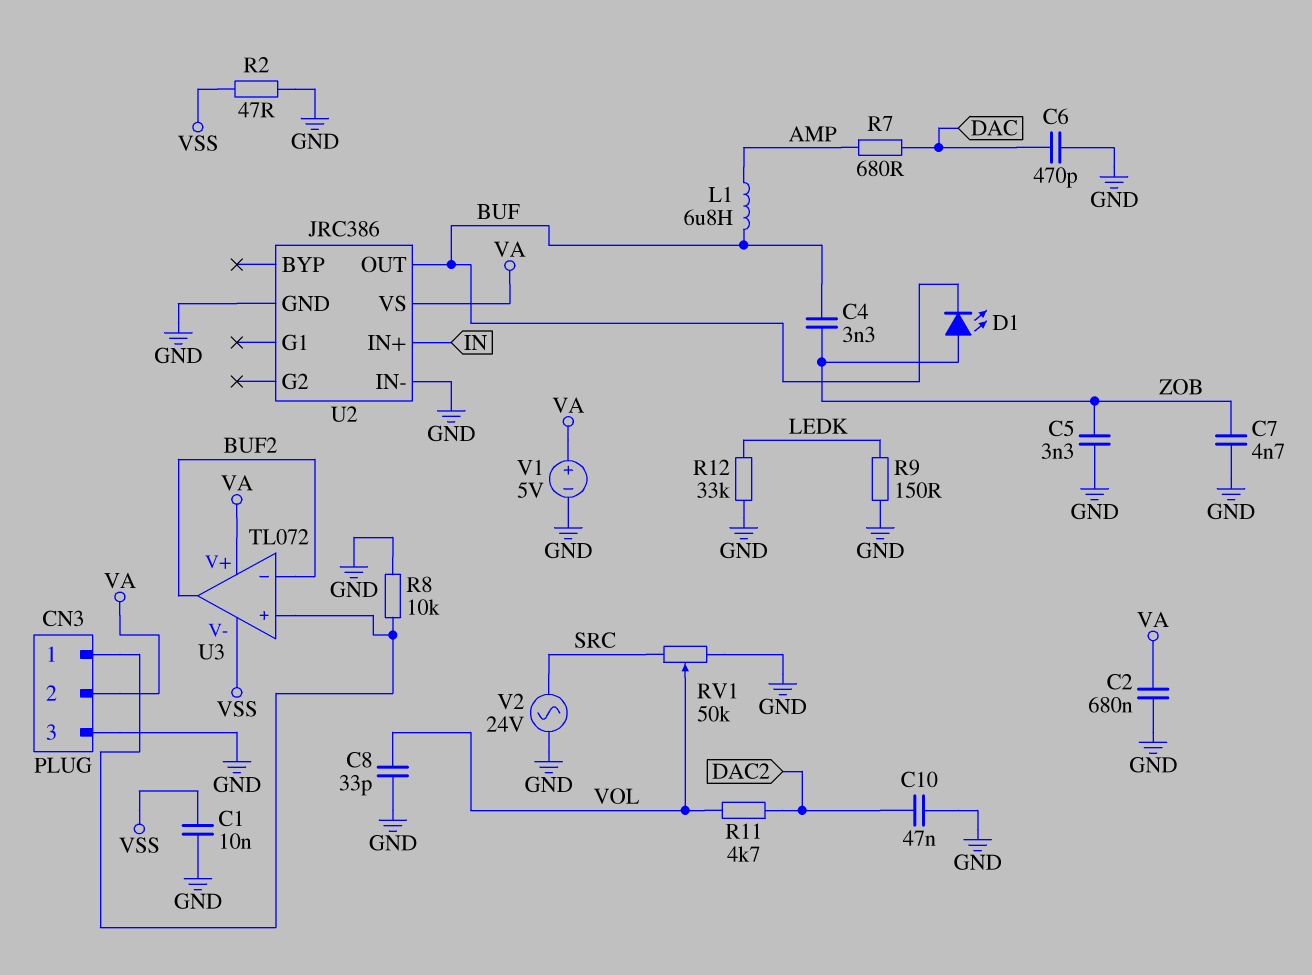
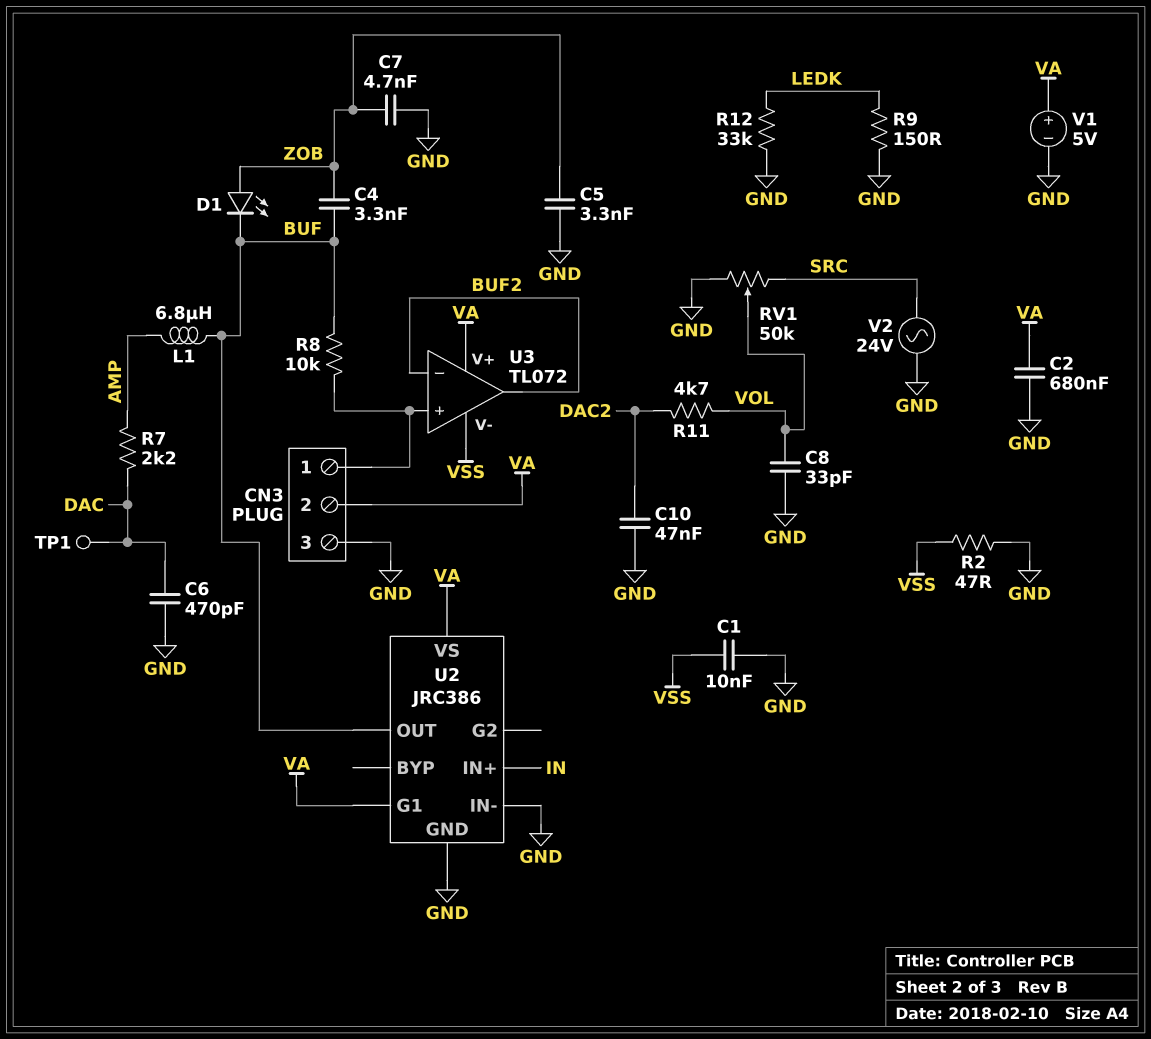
R7: 680 (AMP, DAC) -> 2.2k (AMP, DAC)
R8: 10k (CN3/1, GND) -> 10k (BUF, CN3/1)
TP1: none -> test point (DAC)
U2 pin G1: none -> VA

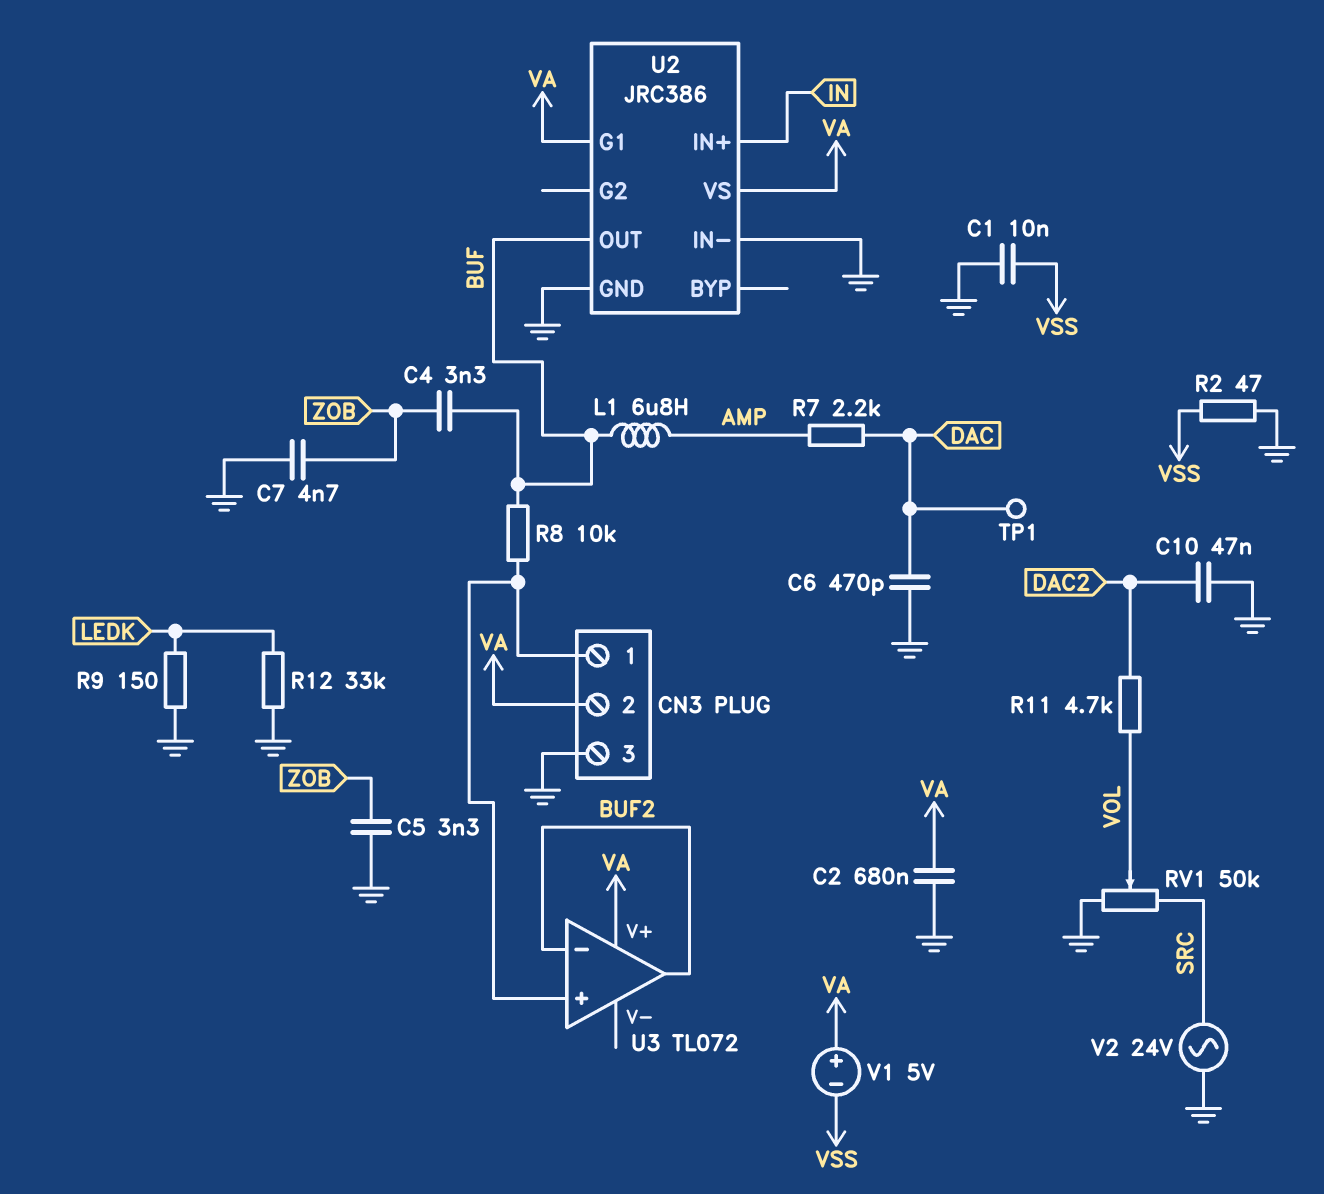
C8: 33pF (GND, VOL) -> none
D1: LED (A ZOB, K BUF) -> none
U3 pin V-: VSS -> none
V1: 5V (plus VA, minus GND) -> 5V (plus VA, minus VSS)

